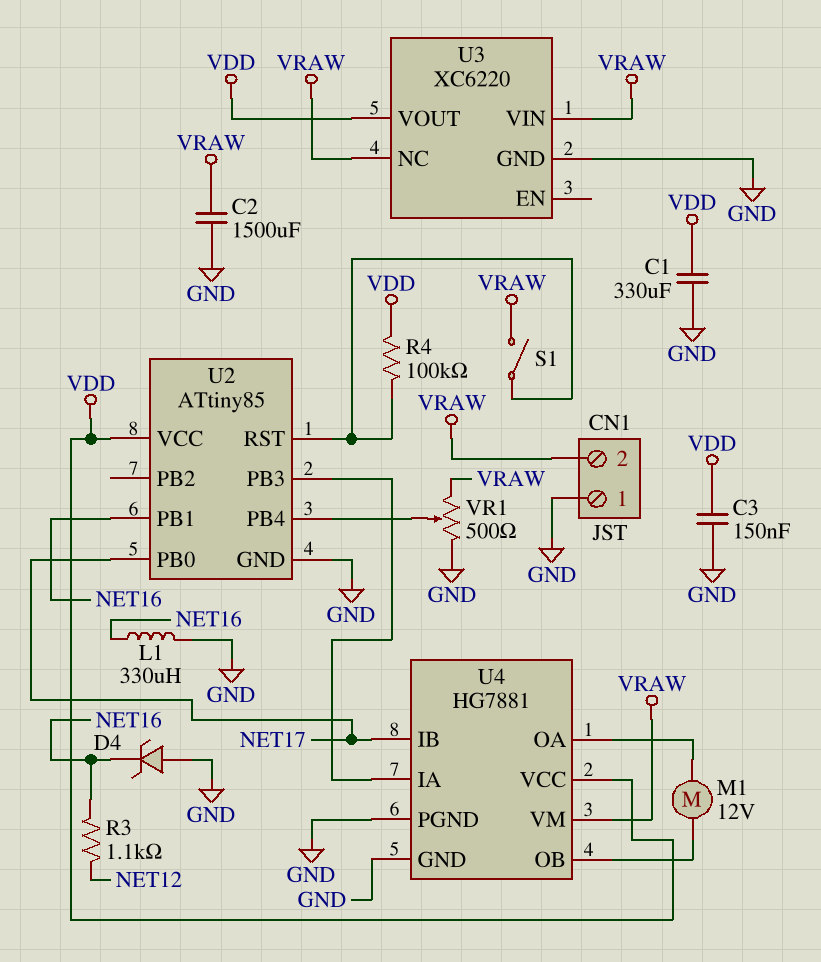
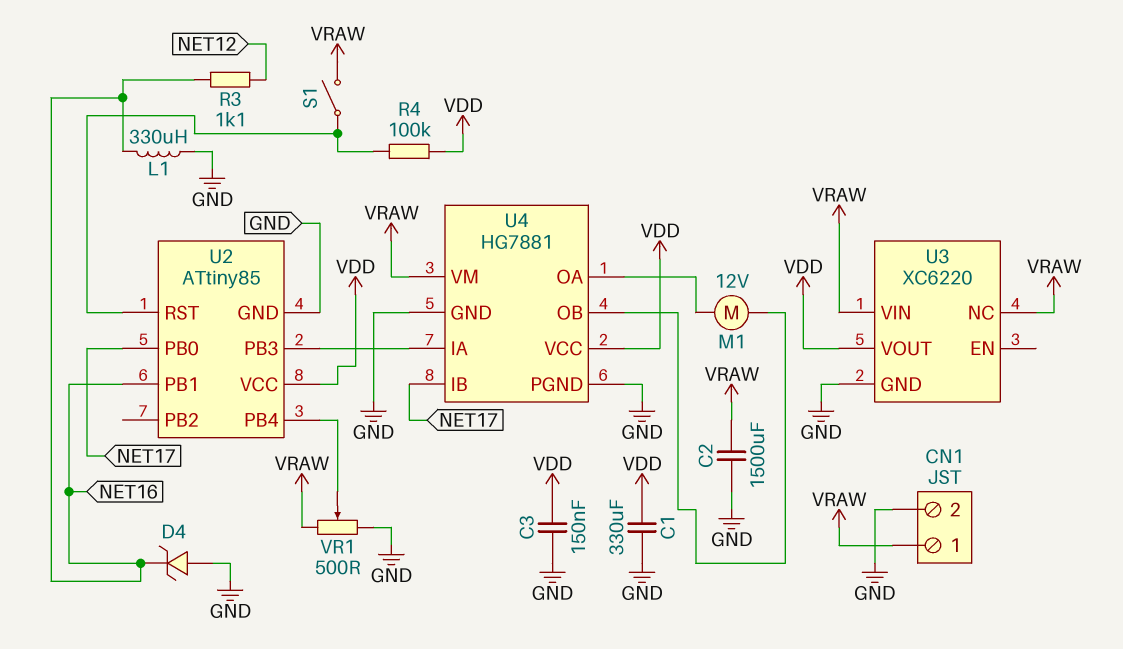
CN1 pin 1: GND -> VRAW
CN1 pin 2: VRAW -> GND

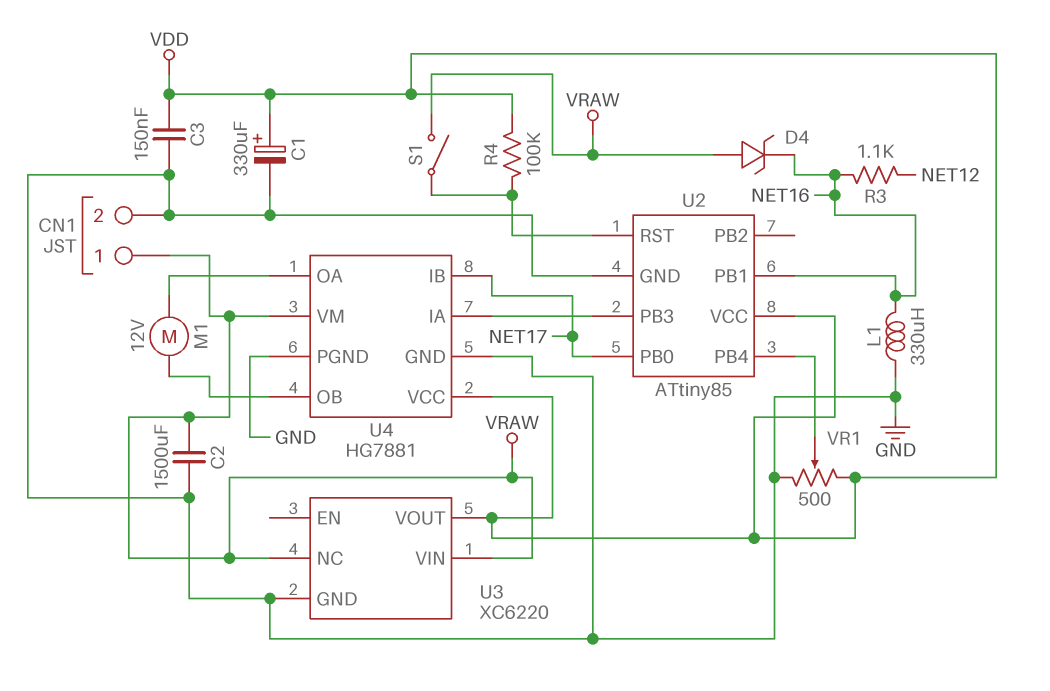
C1: 330uF (GND, VDD) -> 330uF (plus VDD, minus GND)
D4: zener (A GND, K NET16) -> zener (A VRAW, K NET16)
VR1: 500 (GND, VRAW, wiper U2/PB4) -> 500 (GND, VDD, wiper U2/PB4)

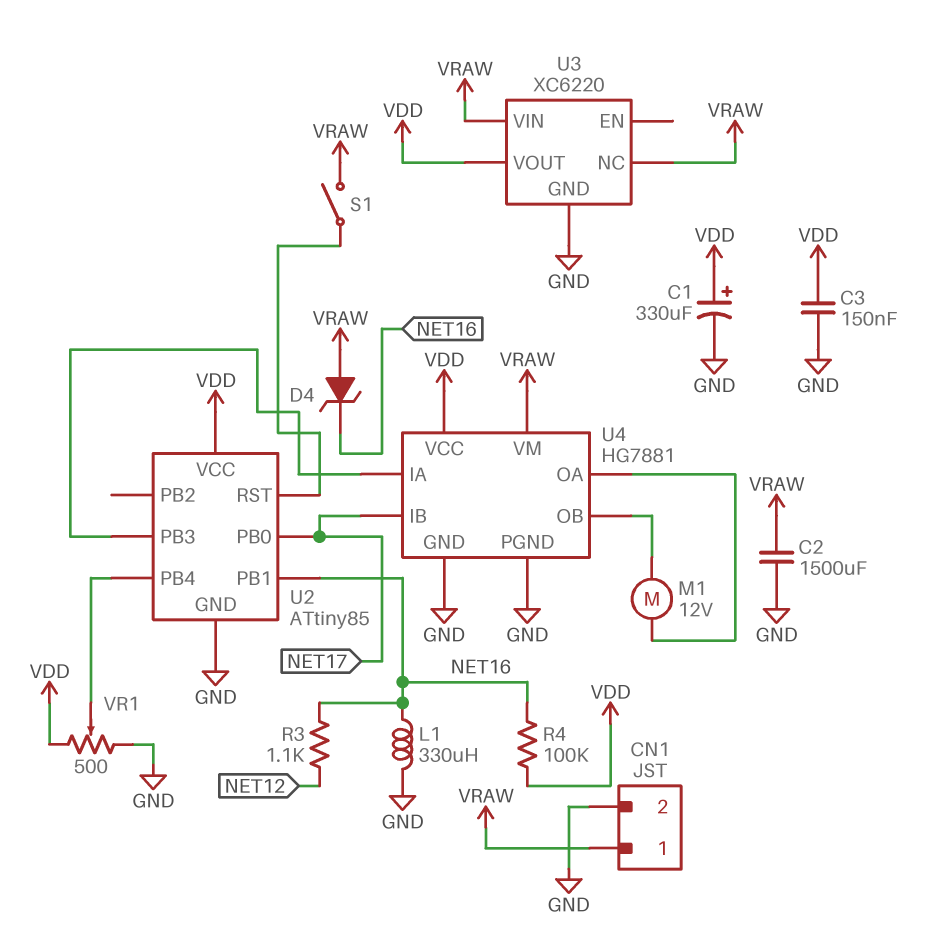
R4: 100k (U2/RST, VDD) -> 100k (NET16, VDD)

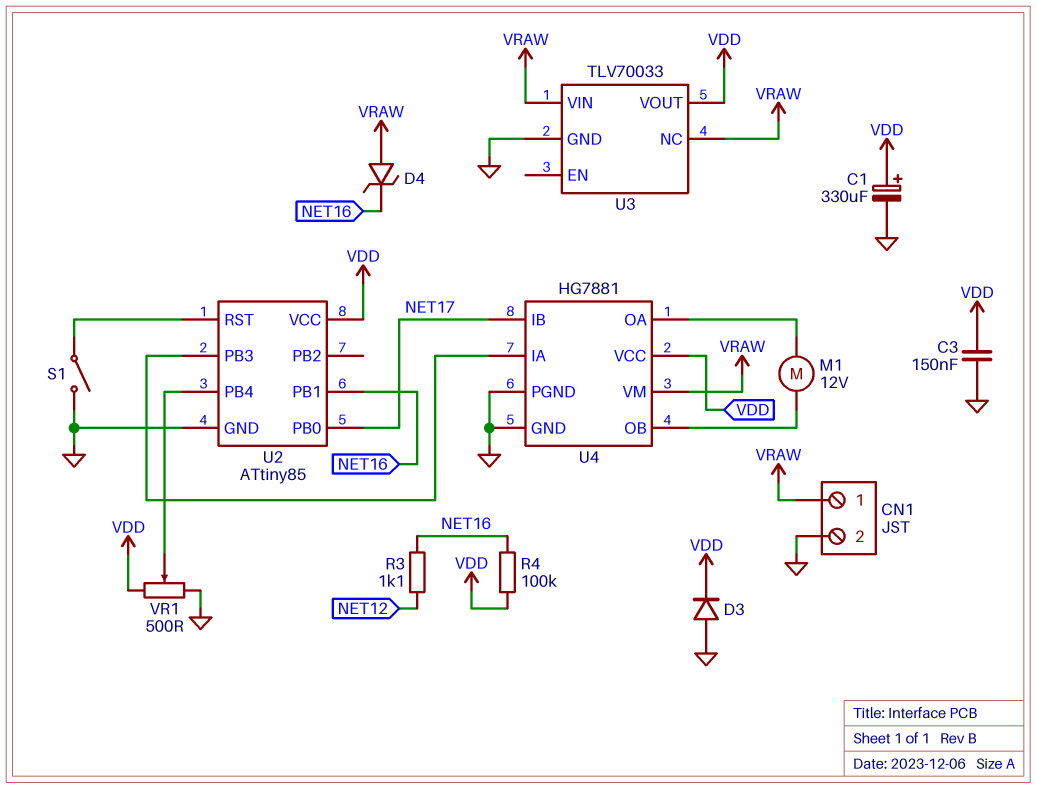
C2: 1500uF (GND, VRAW) -> none
D3: none -> diode (A GND, K VDD)
L1: 330uH (GND, NET16) -> none
S1: switch (U2/RST, VRAW) -> switch (GND, U2/RST)
U3: XC6220 -> TLV70033

